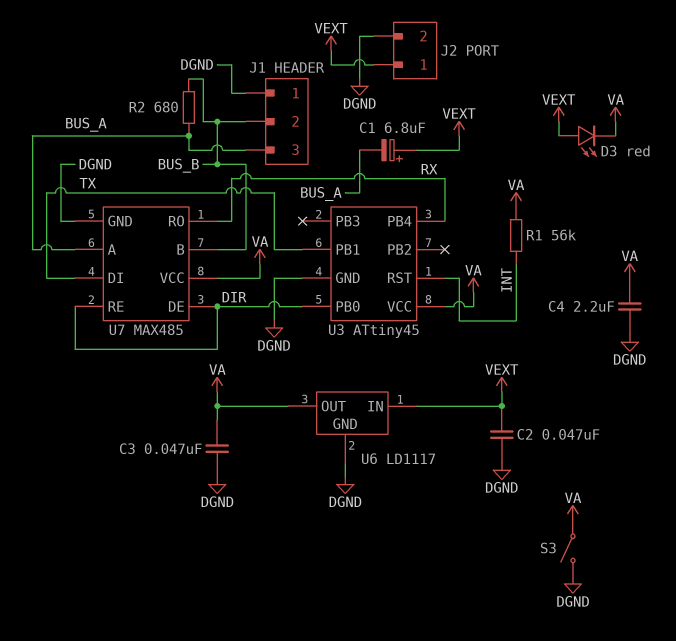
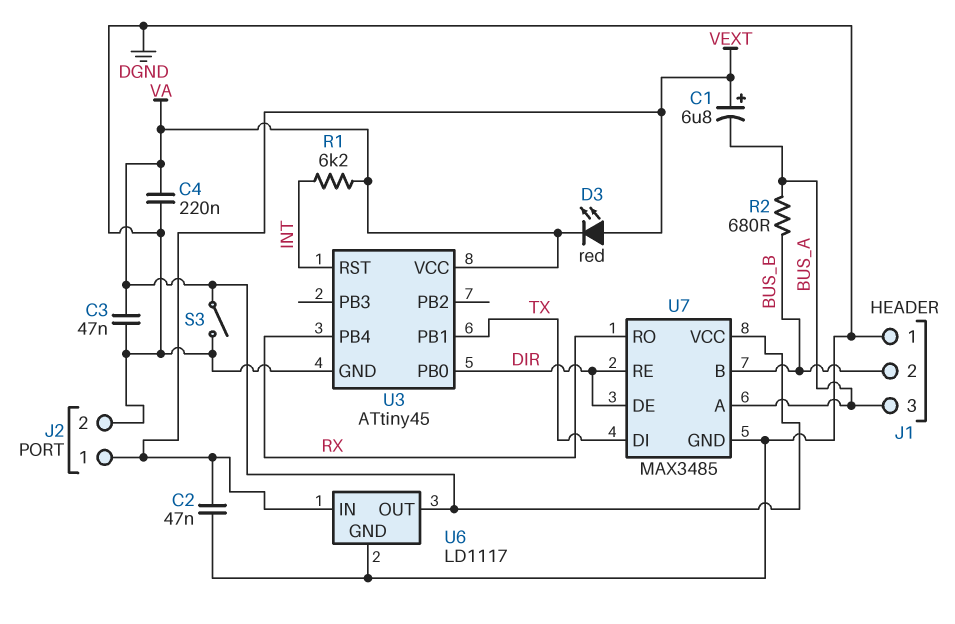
C4: 2.2uF (DGND, VA) -> 220nF (DGND, VA)
R1: 56k (INT, VA) -> 6.2k (INT, VA)
U7: MAX485 -> MAX3485

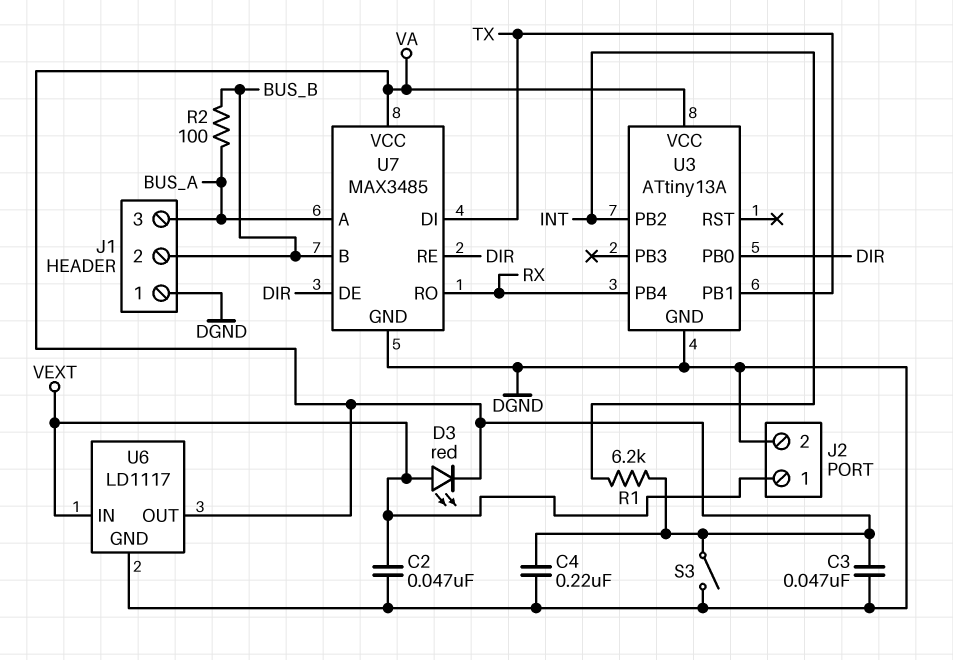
C1: 6.8uF (plus VEXT, minus BUS_A) -> none
R2: 680 (BUS_A, BUS_B) -> 100 (BUS_A, BUS_B)
U3: ATtiny45 -> ATtiny13A
U3 pin PB2: none -> INT
U3 pin RST: INT -> none

